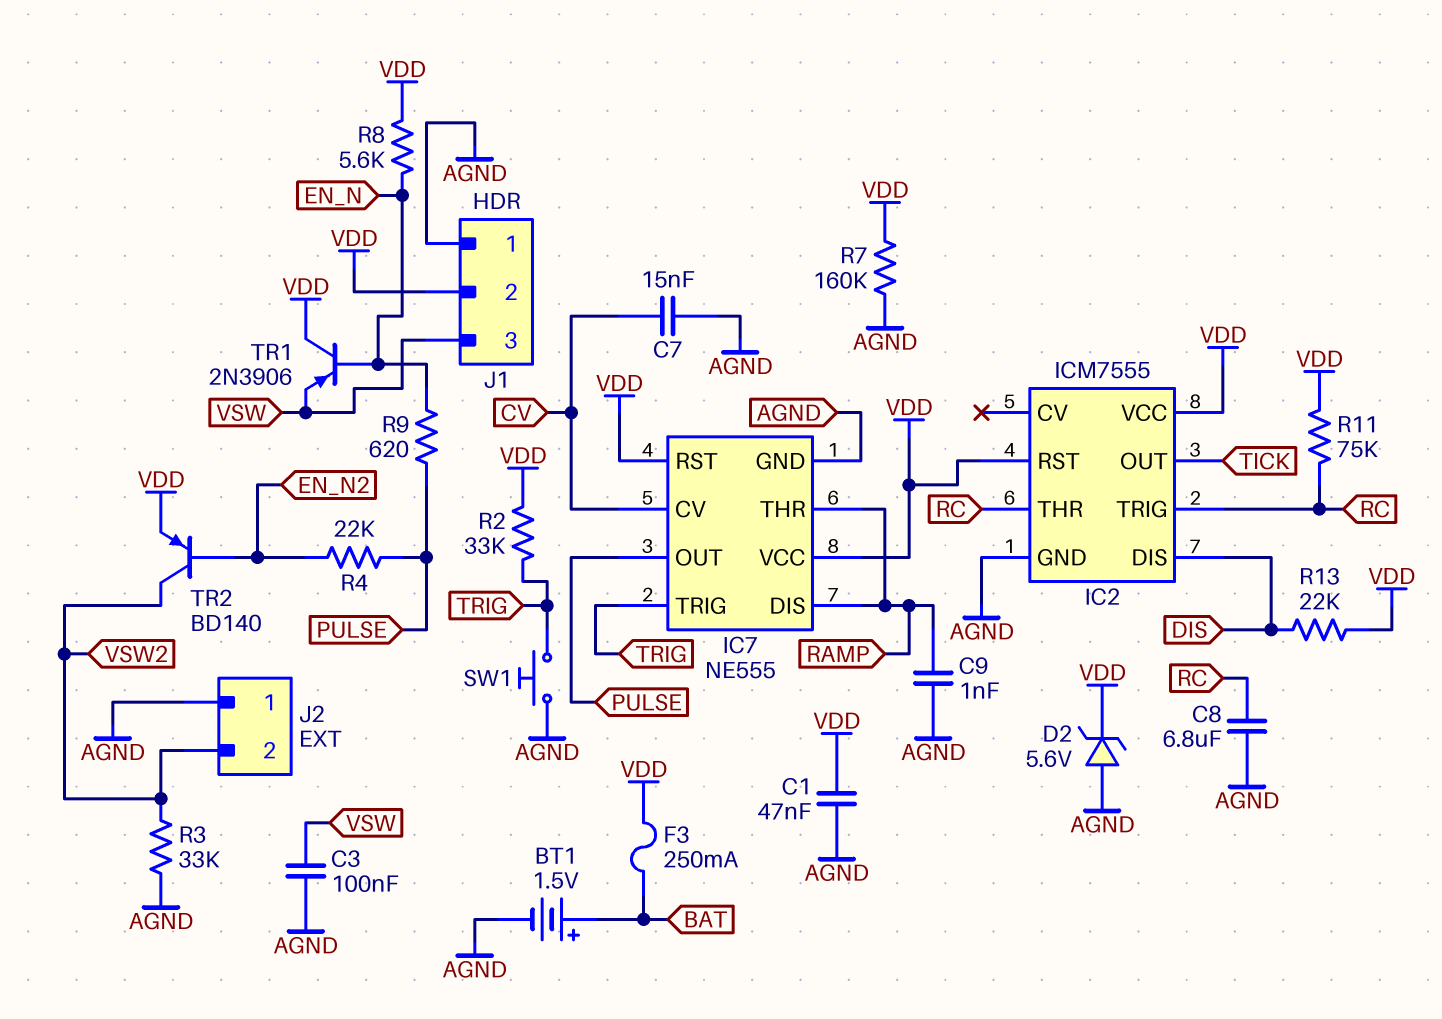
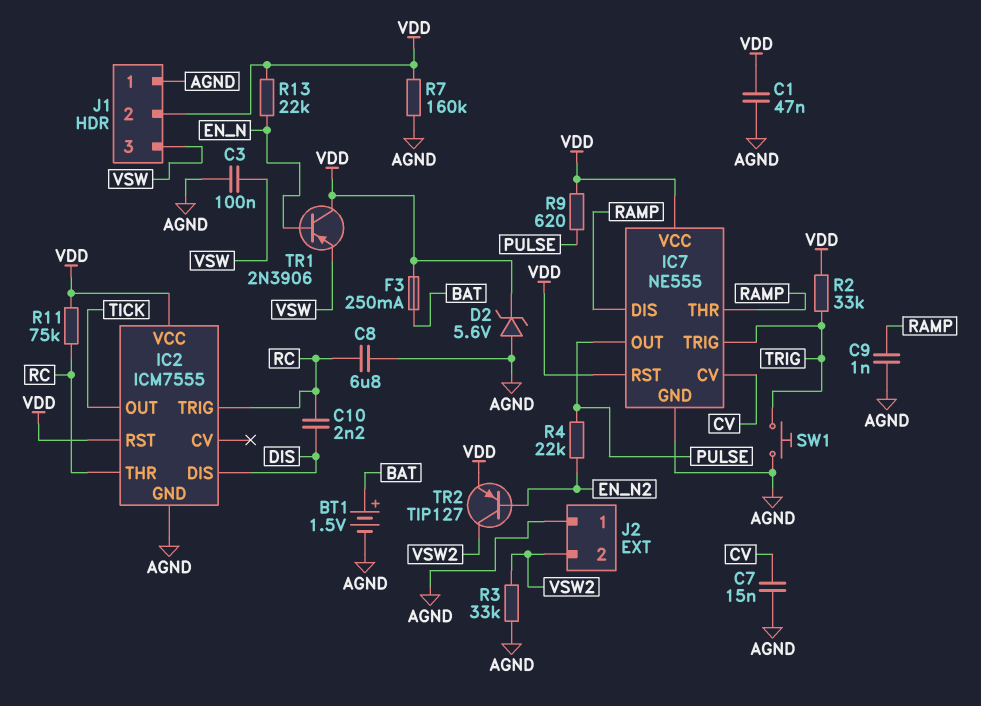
C10: none -> 2.2nF (DIS, RC)
R8: 5.6k (EN_N, VDD) -> none
R9: 620 (EN_N, PULSE) -> 620 (PULSE, VDD)
R13: 22k (DIS, VDD) -> 22k (EN_N, VDD)
TR2: PNP BD140 (B EN_N2, C VSW2, E VDD) -> PNP TIP127 (B EN_N2, C VSW2, E VDD)

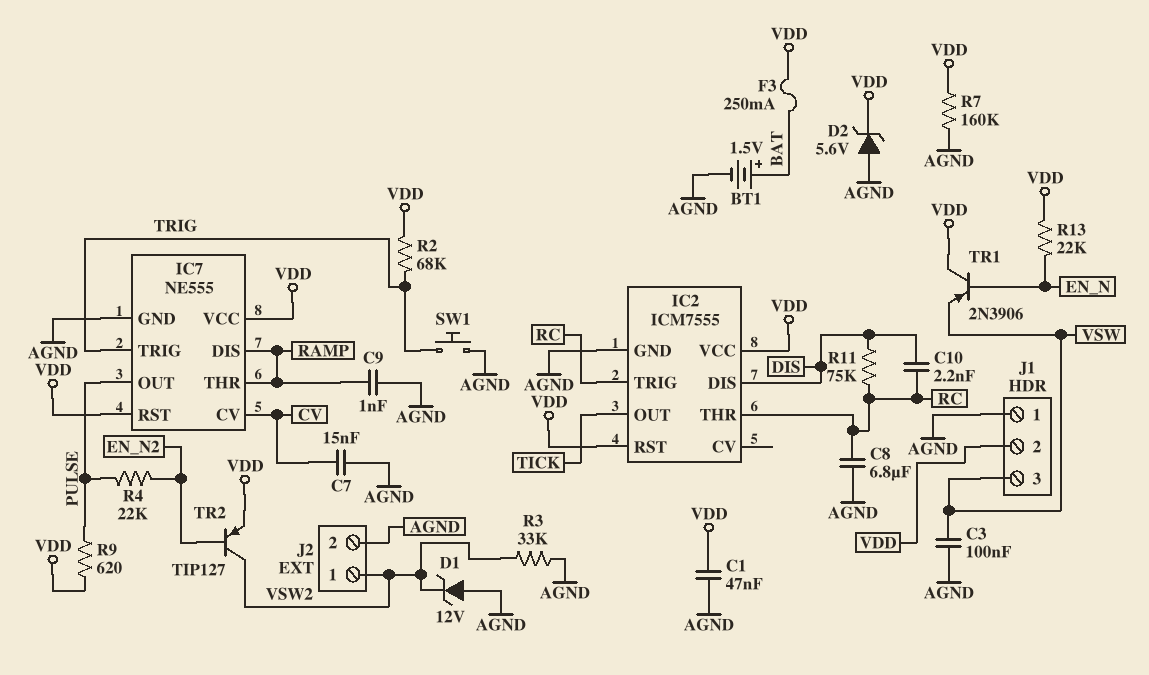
D1: none -> zener 12V (A AGND, K VSW2)
J2 pin 1: AGND -> VSW2
J2 pin 2: VSW2 -> AGND
R2: 33k (TRIG, VDD) -> 68k (TRIG, VDD)
R11: 75k (RC, VDD) -> 75k (DIS, RC)

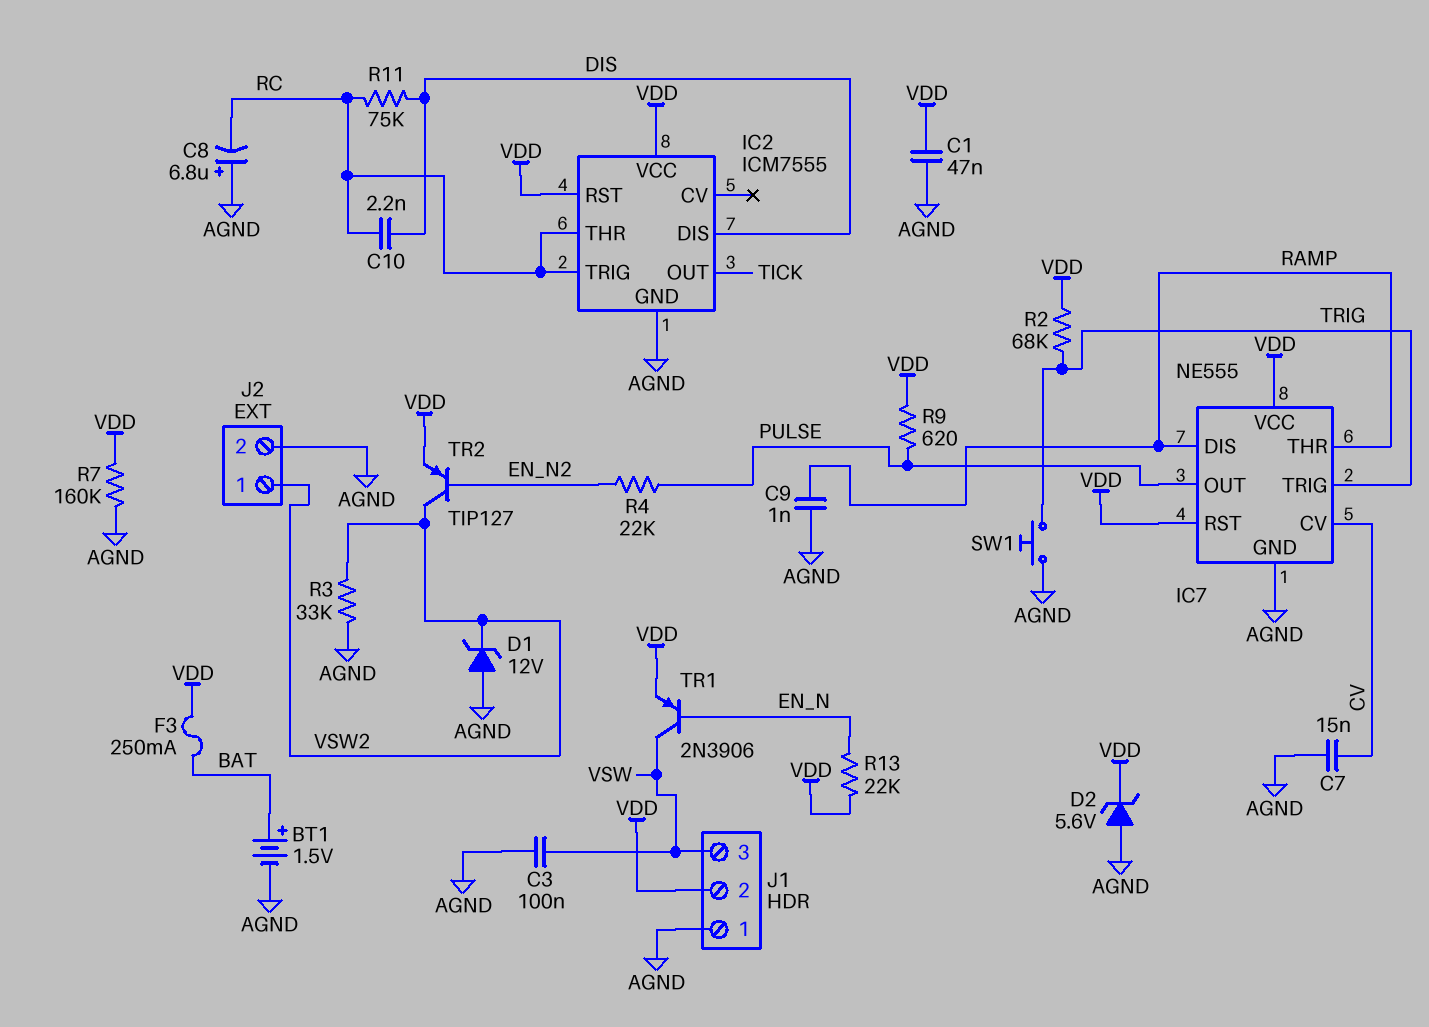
C8: 6.8uF (AGND, RC) -> 6.8uF (plus AGND, minus RC)
TR1: PNP 2N3906 (B EN_N, C VDD, E VSW) -> PNP 2N3906 (B EN_N, C VSW, E VDD)

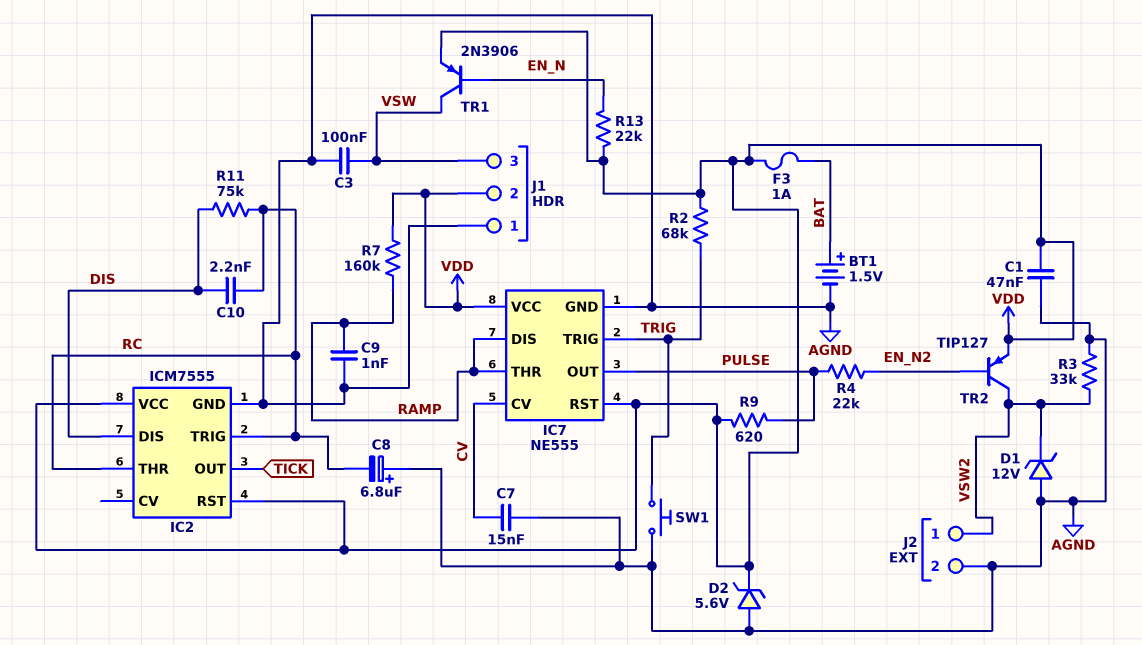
F3: 250mA (BAT, VDD) -> 1A (BAT, VDD)
R7: 160k (AGND, VDD) -> 160k (RAMP, VDD)

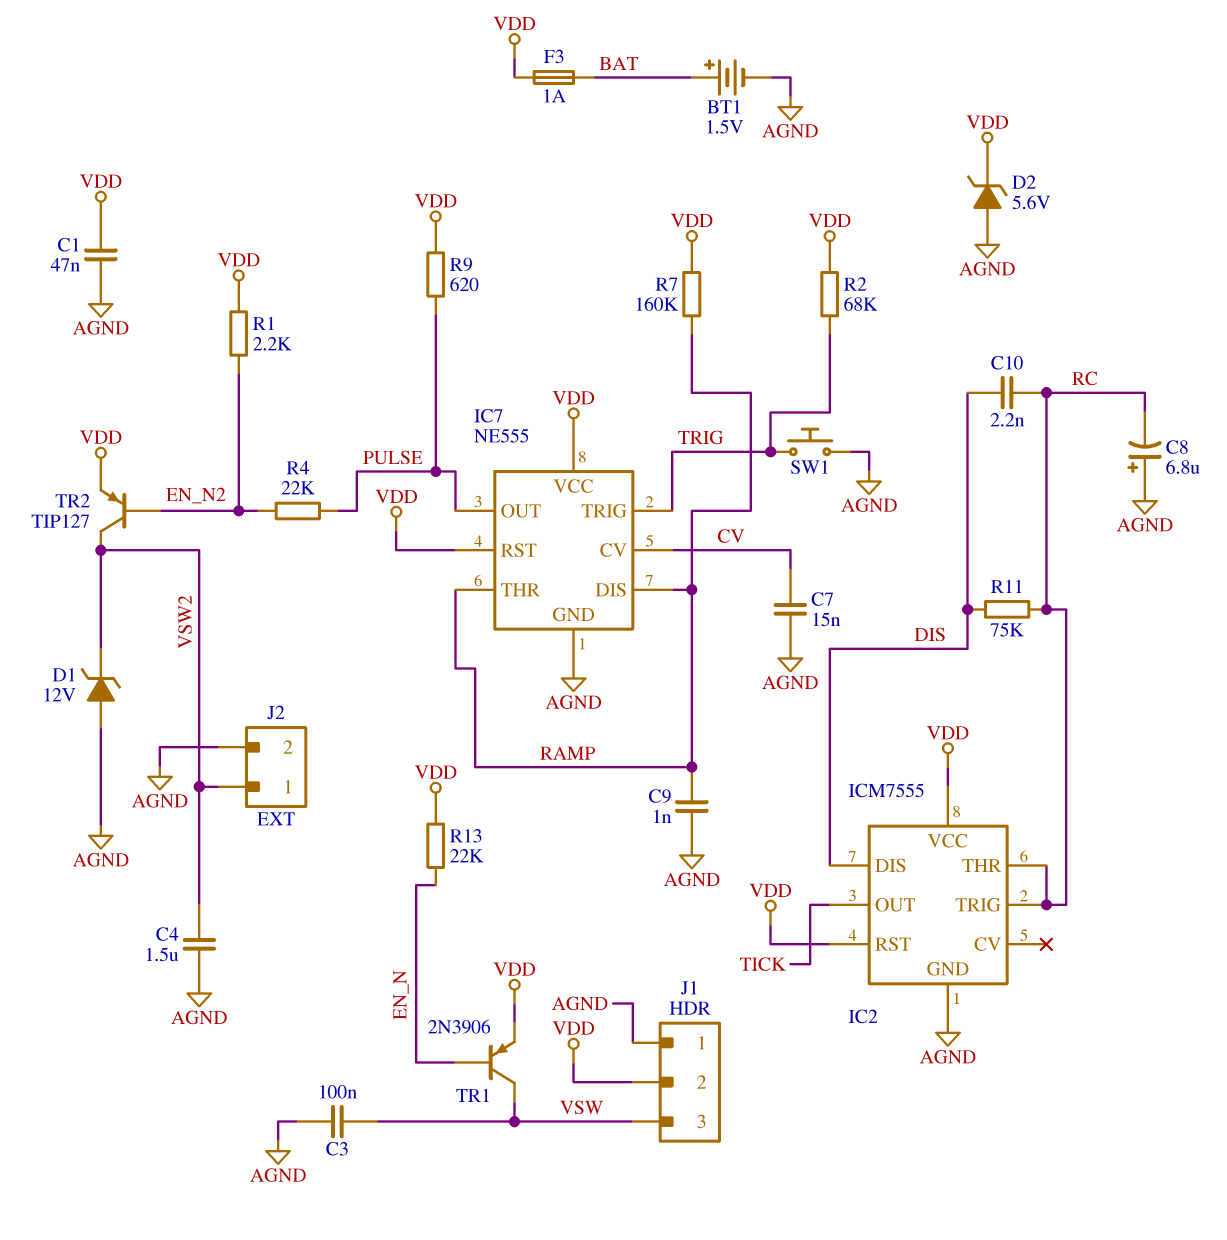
C4: none -> 1.5uF (AGND, VSW2)
R1: none -> 2.2k (EN_N2, VDD)
R3: 33k (AGND, VSW2) -> none

